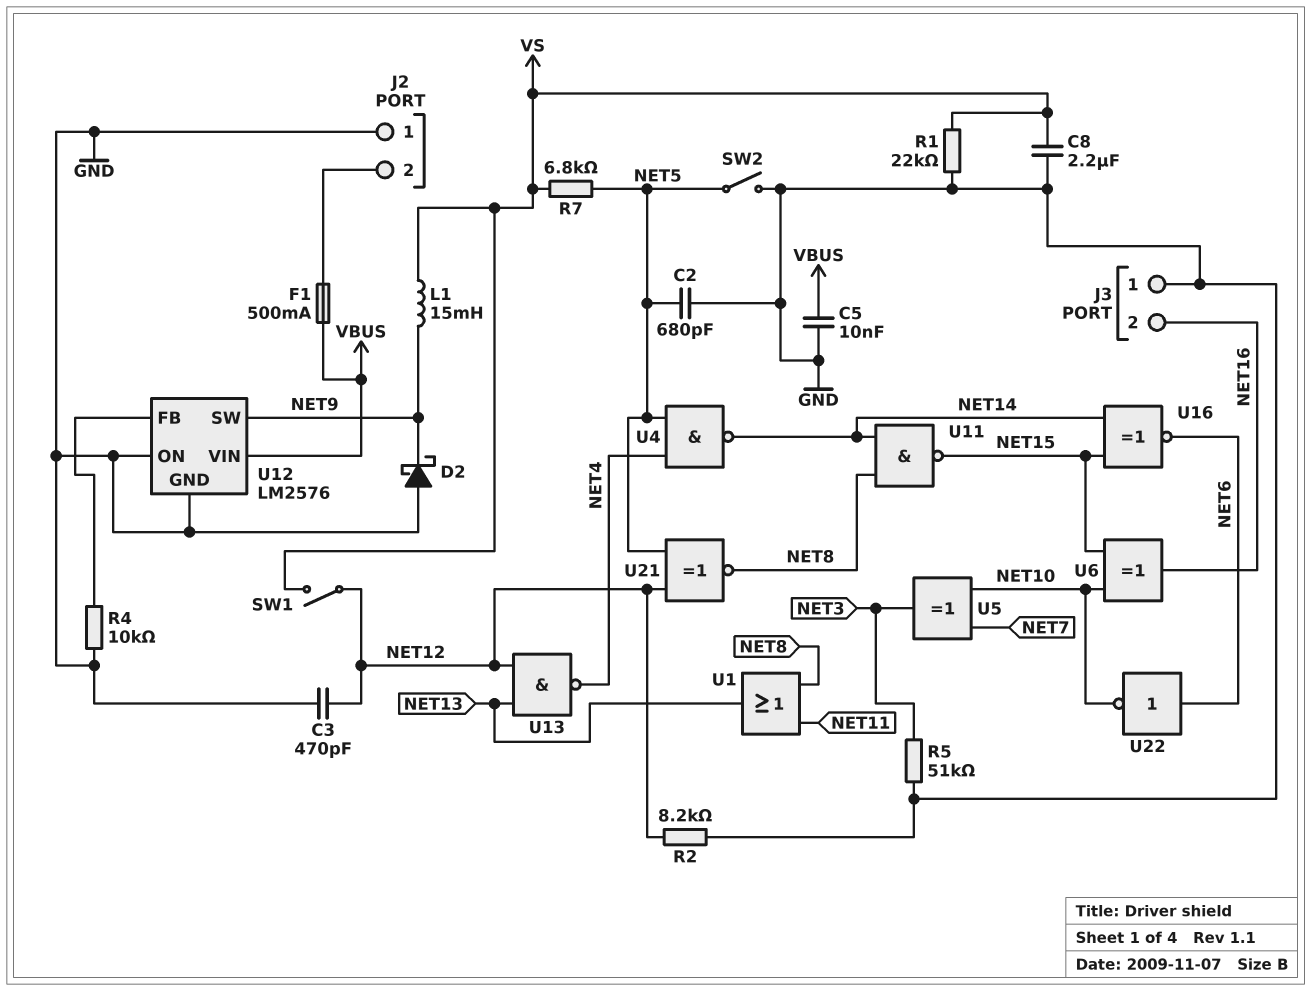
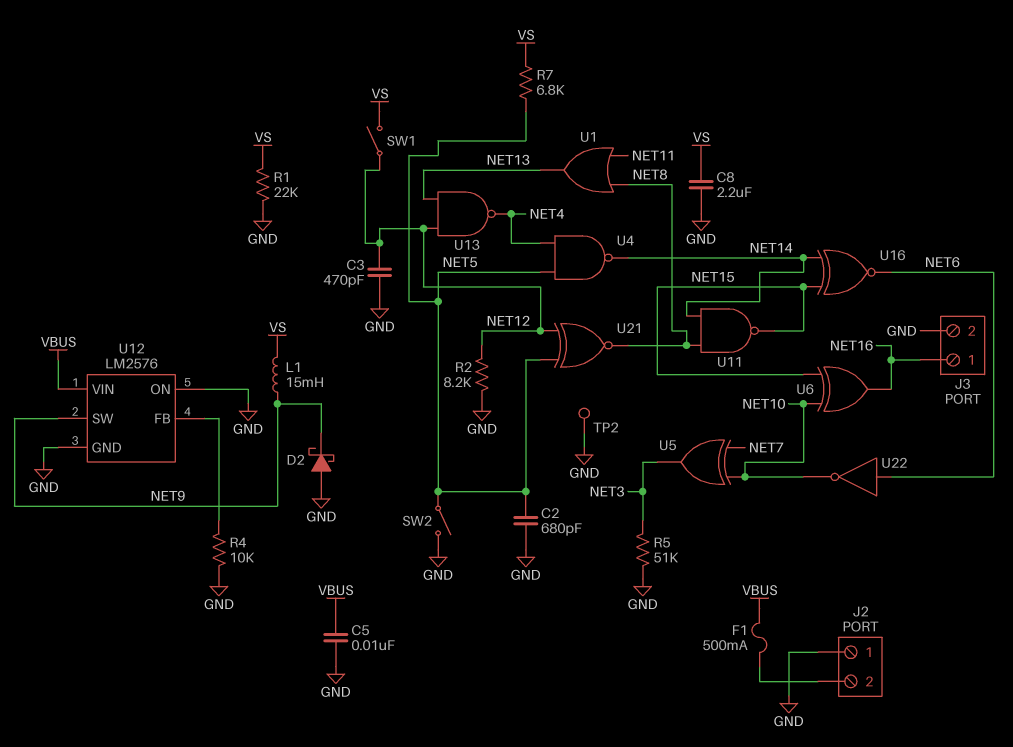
J3 pin 1: GND -> NET16
J3 pin 2: NET16 -> GND
TP2: none -> test point (GND)

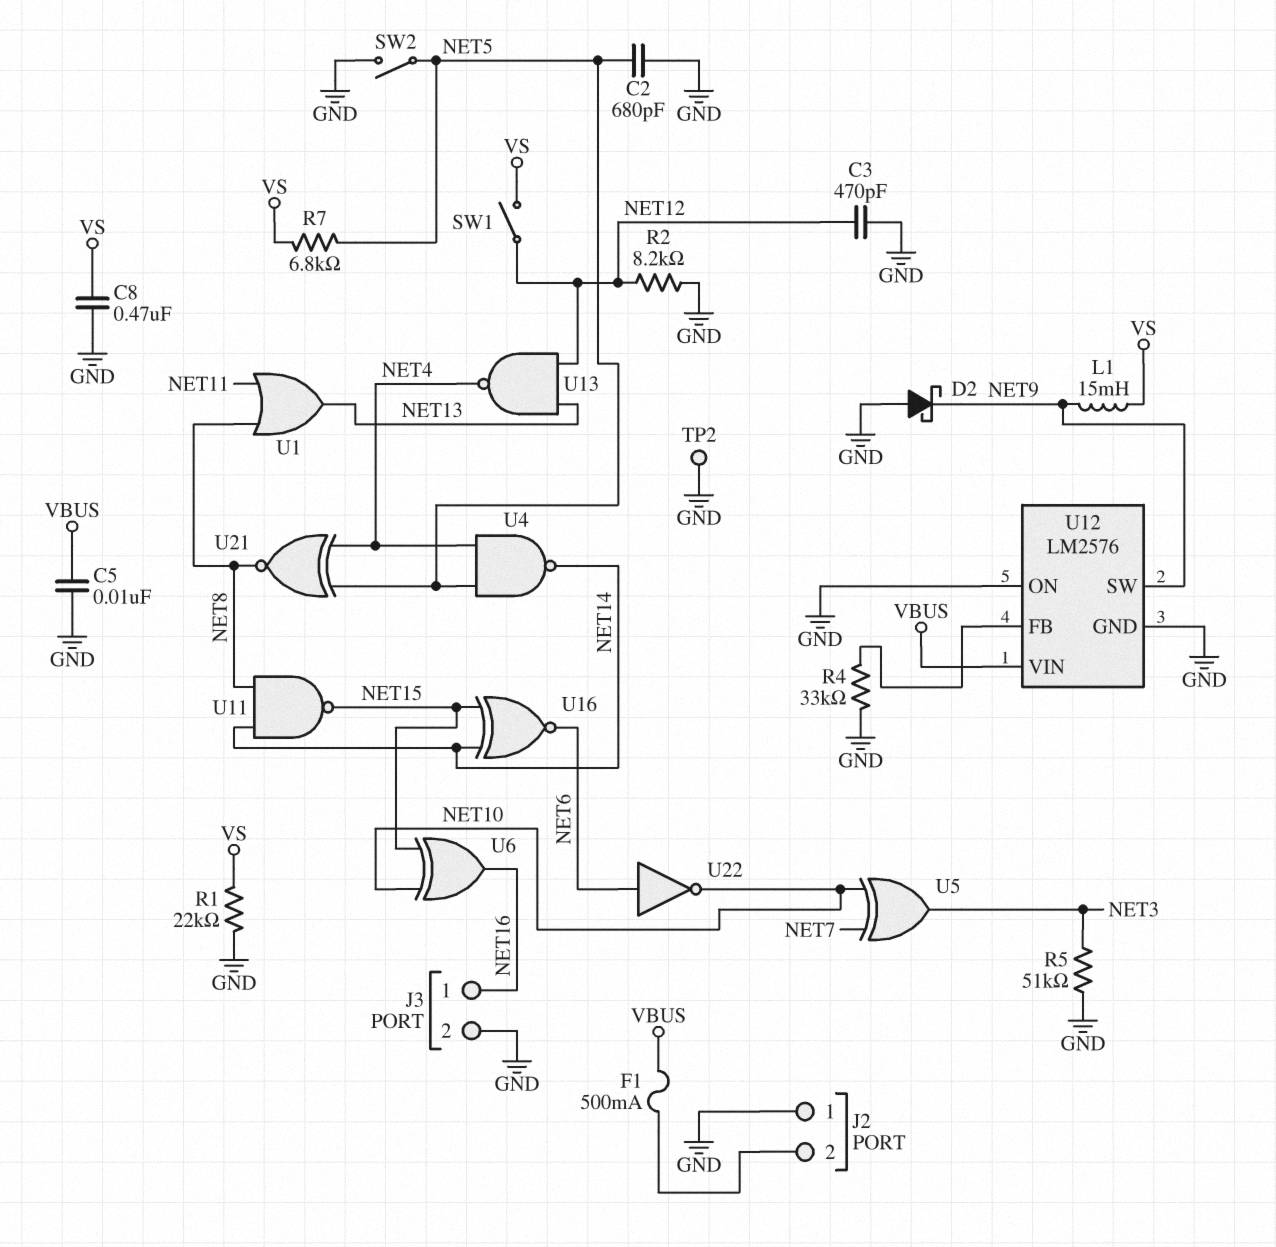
C8: 2.2uF (GND, VS) -> 470nF (GND, VS)
R4: 10k (GND, U12/FB) -> 33k (GND, U12/FB)
U21: XNOR (in NET5, in NET12, out NET8) -> XNOR (in NET4, in NET5, out NET8)

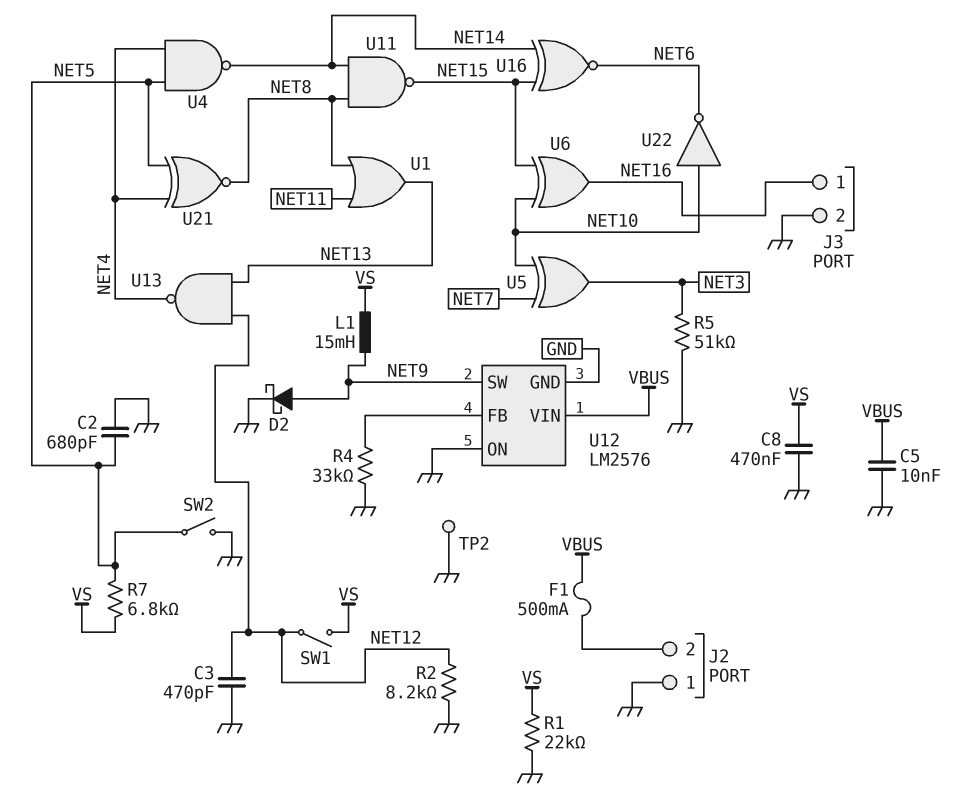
D2: schottky (A GND, K NET9) -> schottky (A NET9, K GND)
U22: NOT (in NET6, out NET10) -> NOT (in NET10, out NET6)

